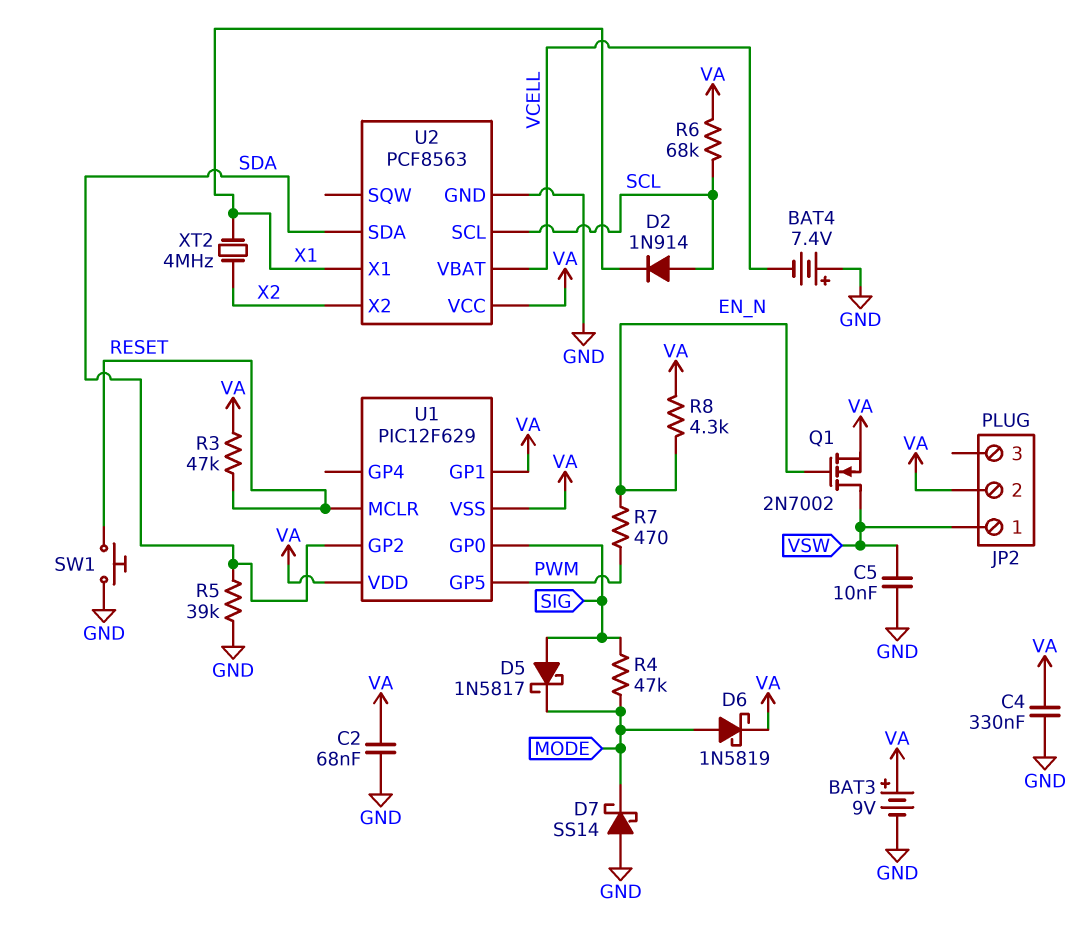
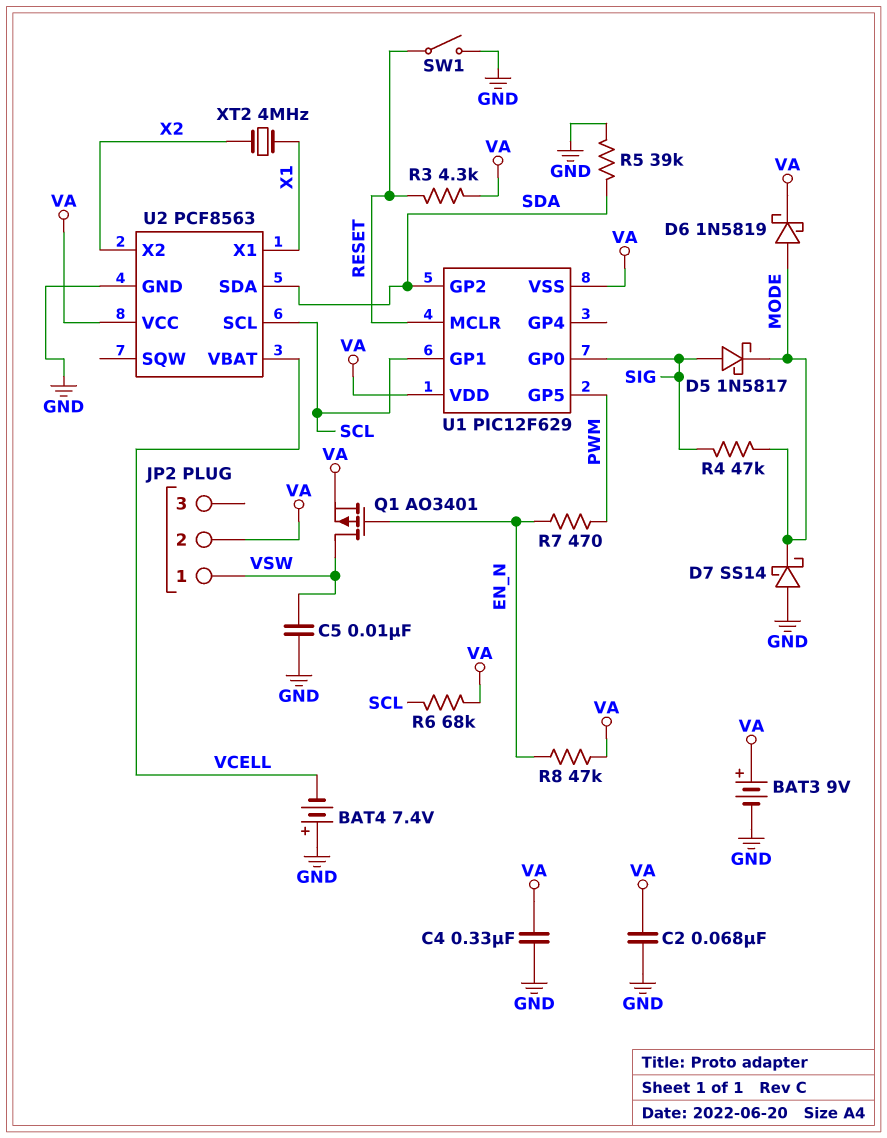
D2: diode 1N914 (A SCL, K X1) -> none
Q1: NMOS 2N7002 (G EN_N, D VSW, S VA) -> PMOS AO3401 (G EN_N, D VSW, S VA)
R3: 47k (RESET, VA) -> 4.3k (RESET, VA)
R8: 4.3k (EN_N, VA) -> 47k (EN_N, VA)
SW1: button (GND, RESET) -> switch (GND, RESET)
U1 pin GP1: VA -> SCL

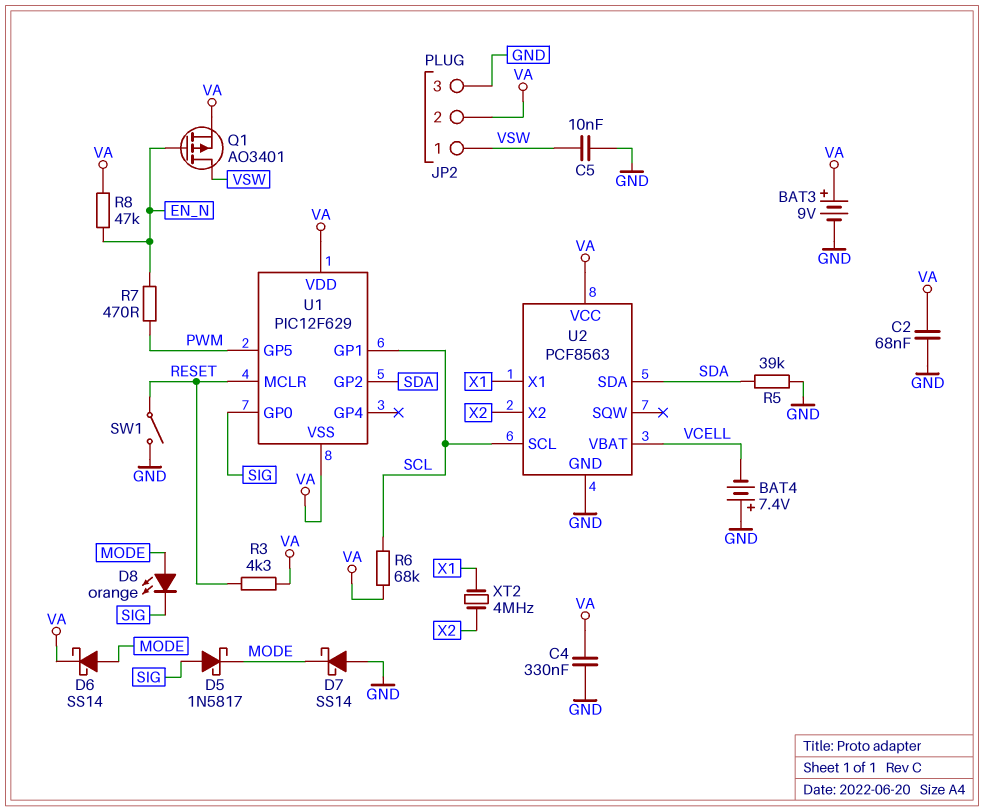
D6: schottky 1N5819 (A MODE, K VA) -> schottky SS14 (A MODE, K VA)
D8: none -> LED orange (A MODE, K SIG)
JP2 pin 3: none -> GND
R4: 47k (MODE, SIG) -> none

